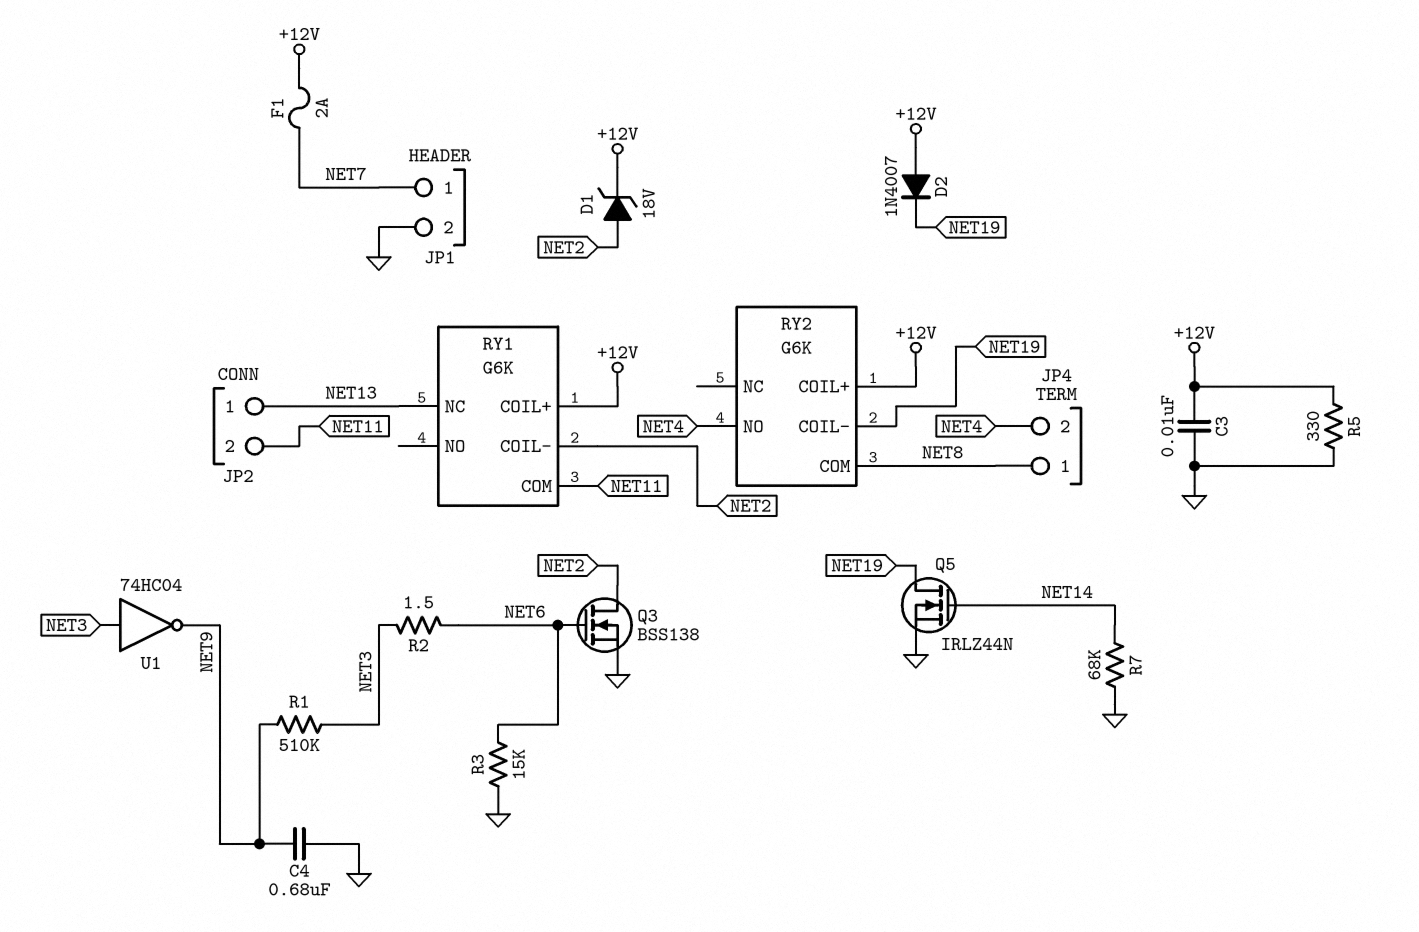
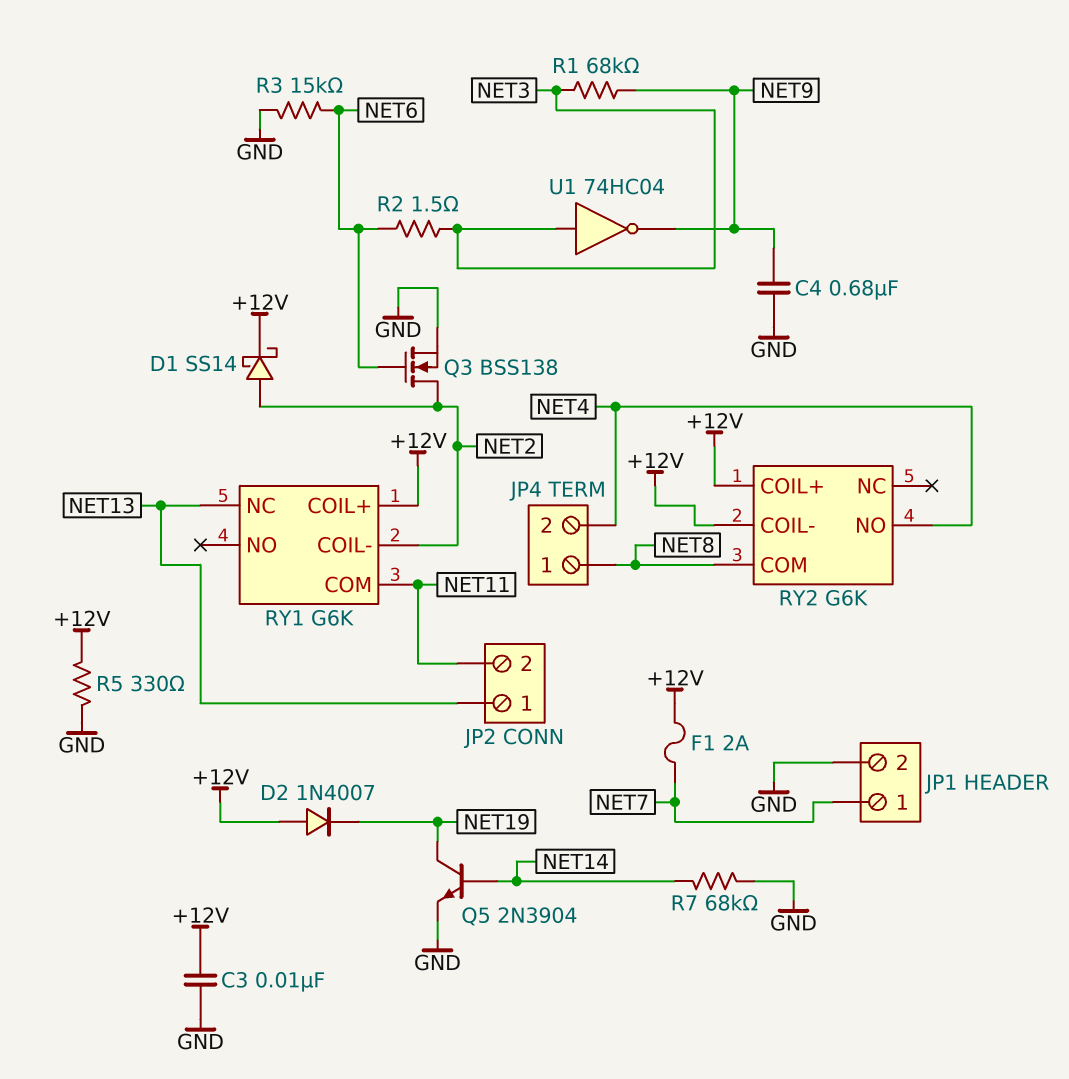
D1: zener 18V (A NET2, K +12V) -> schottky SS14 (A NET2, K +12V)
Q5: NMOS IRLZ44N (G NET14, D NET19, S GND) -> NPN 2N3904 (B NET14, C NET19, E GND)
R1: 510k (NET3, NET9) -> 68k (NET3, NET9)
RY2 pin COIL-: NET19 -> +12V

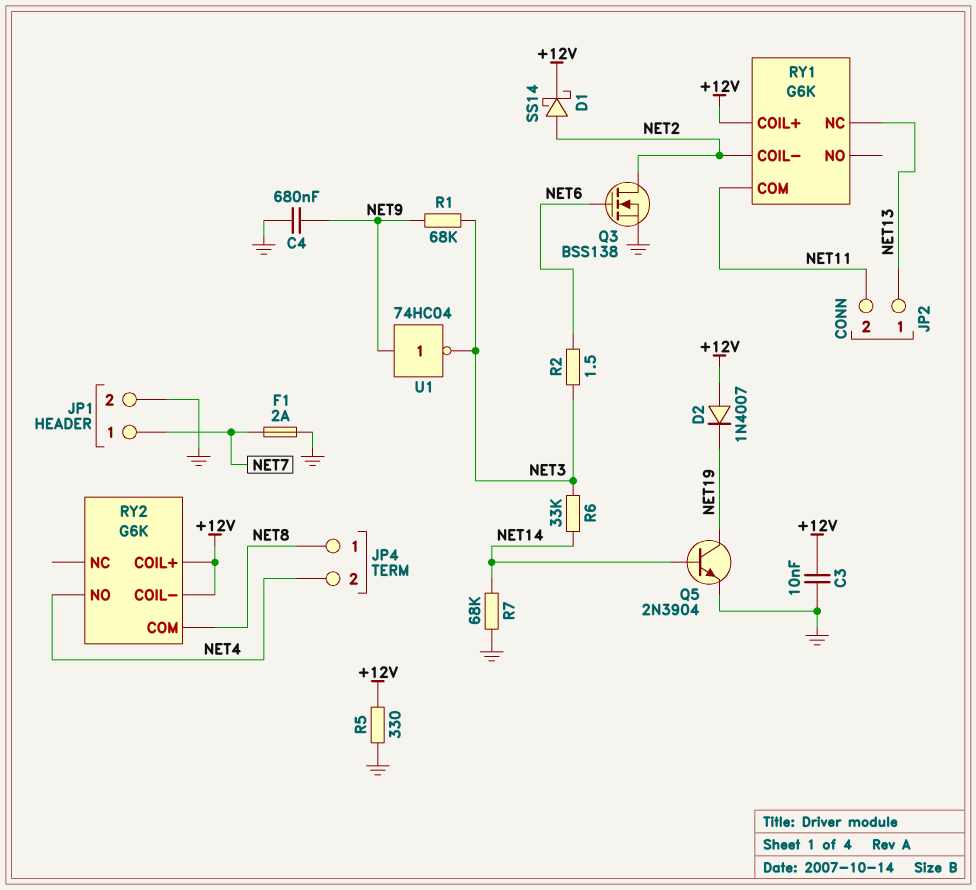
F1: 2A (+12V, NET7) -> 2A (GND, NET7)
R3: 15k (GND, NET6) -> none
R6: none -> 33k (NET3, NET14)
U1: NOT 74HC04 (in NET3, out NET9) -> NOT 74HC04 (in NET9, out NET3)

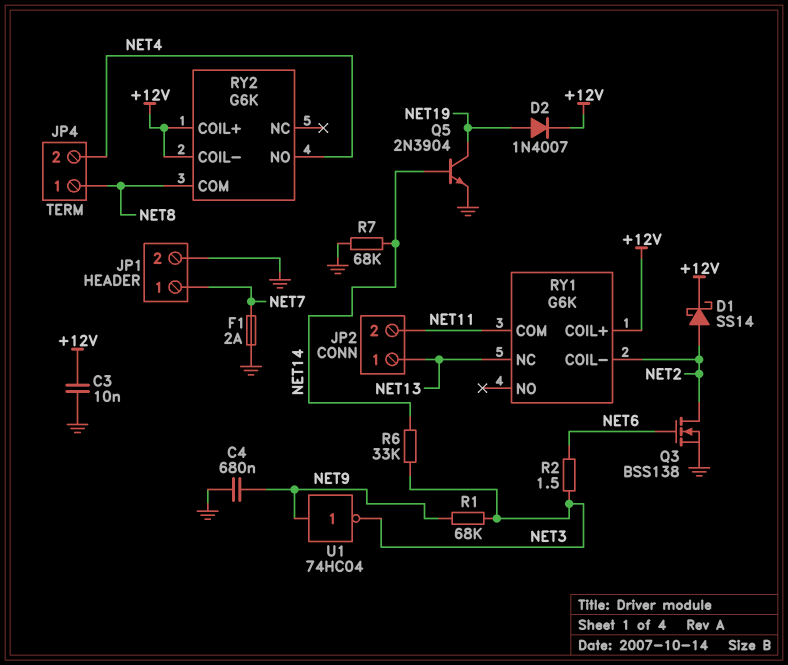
D2: diode 1N4007 (A +12V, K NET19) -> diode 1N4007 (A NET19, K +12V)
R5: 330 (+12V, GND) -> none

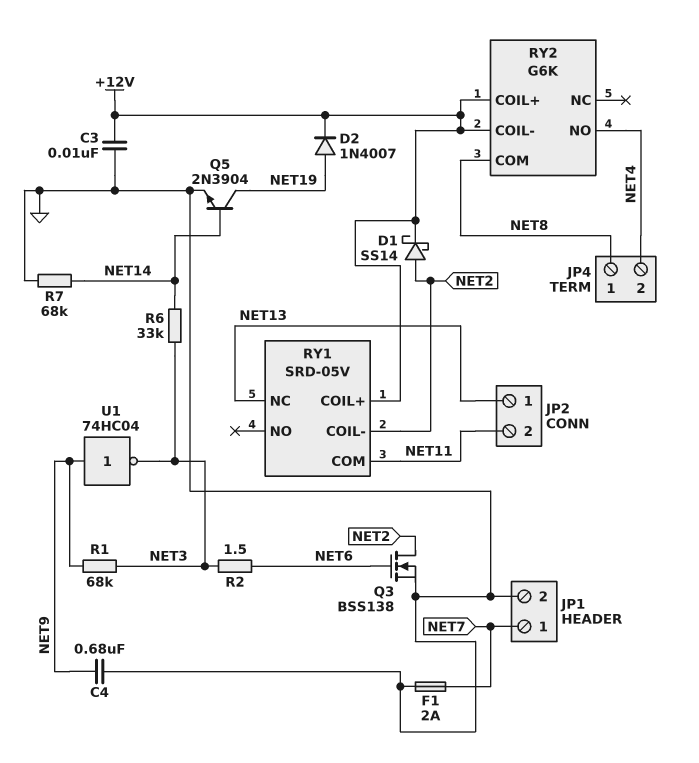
RY1: G6K -> SRD-05V

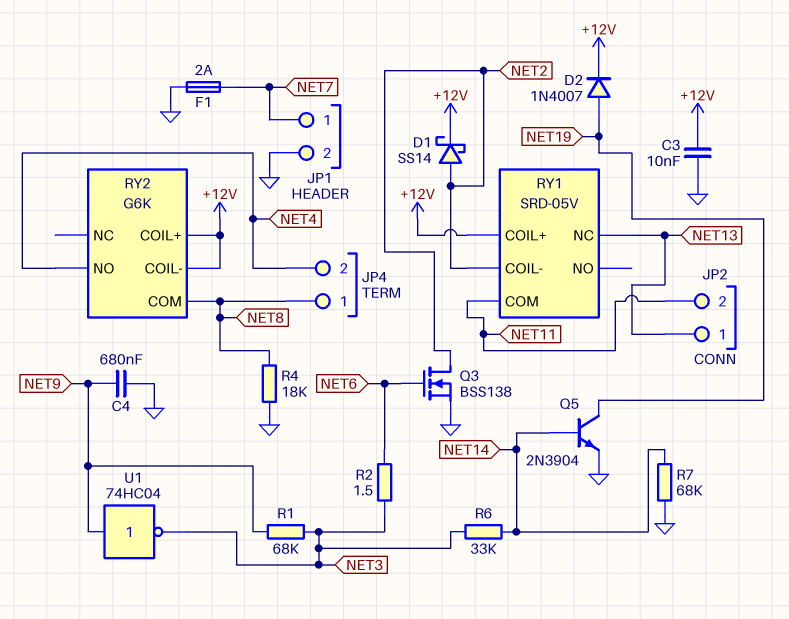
R4: none -> 18k (GND, NET8)

